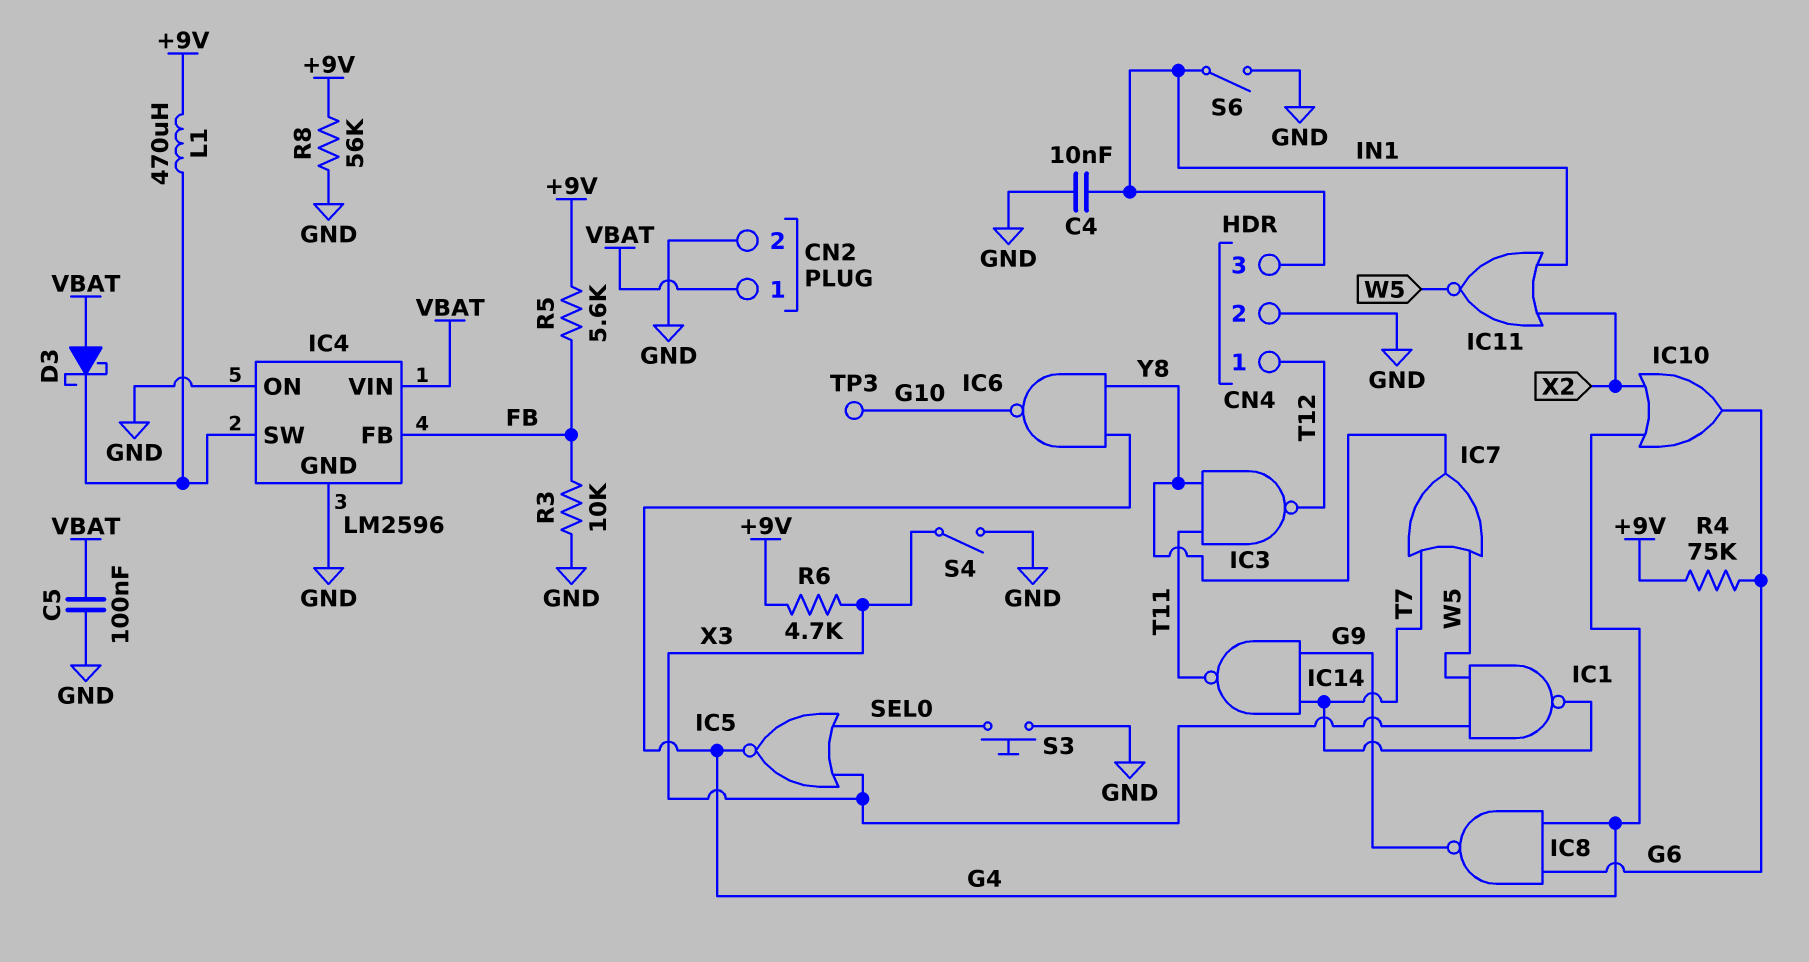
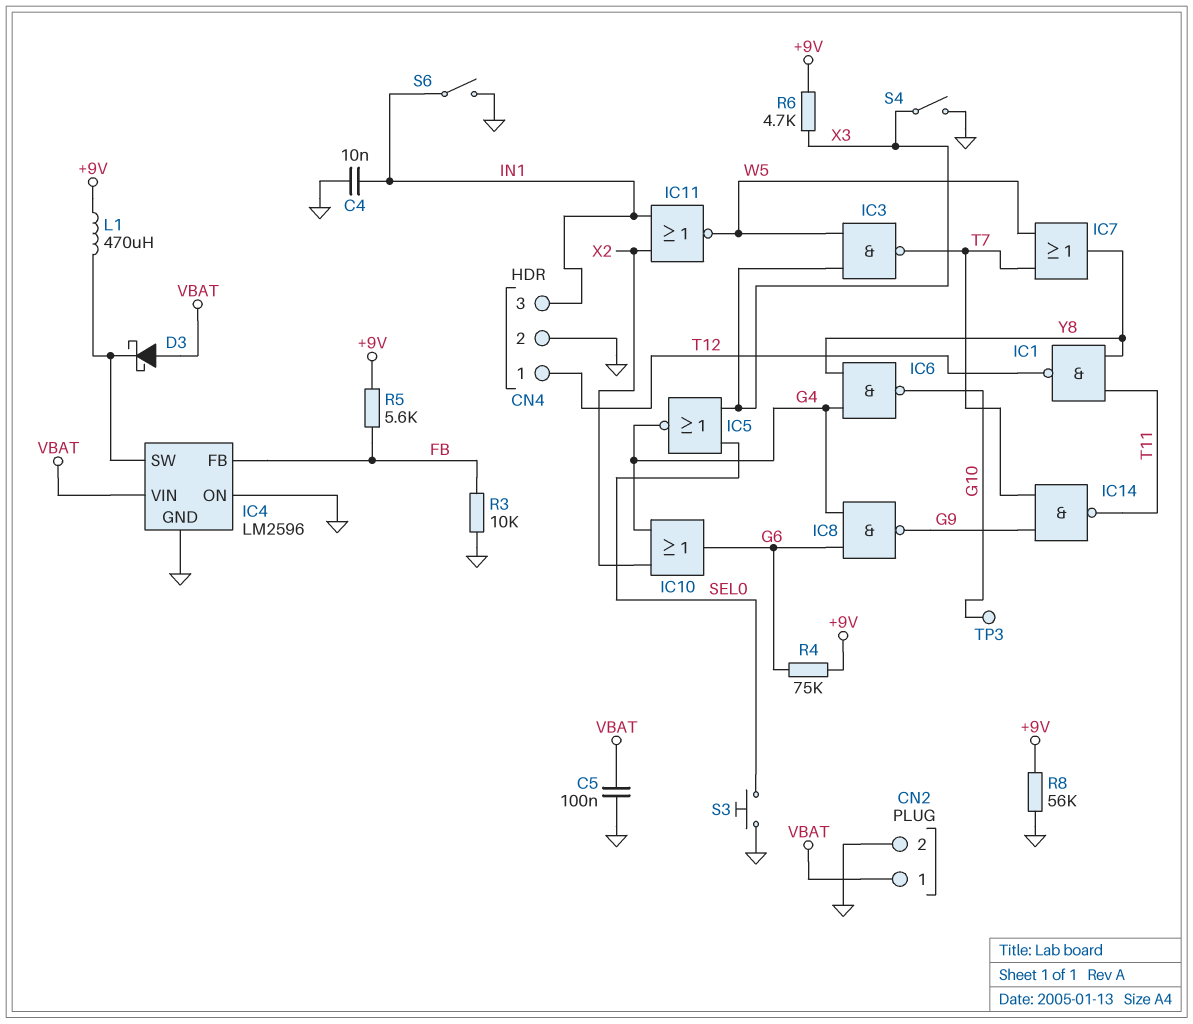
IC1: NAND (in W5, in X3, out T7) -> NAND (in T11, in Y8, out T12)
IC3: NAND (in T11, in Y8, out T12) -> NAND (in W5, in X3, out T7)

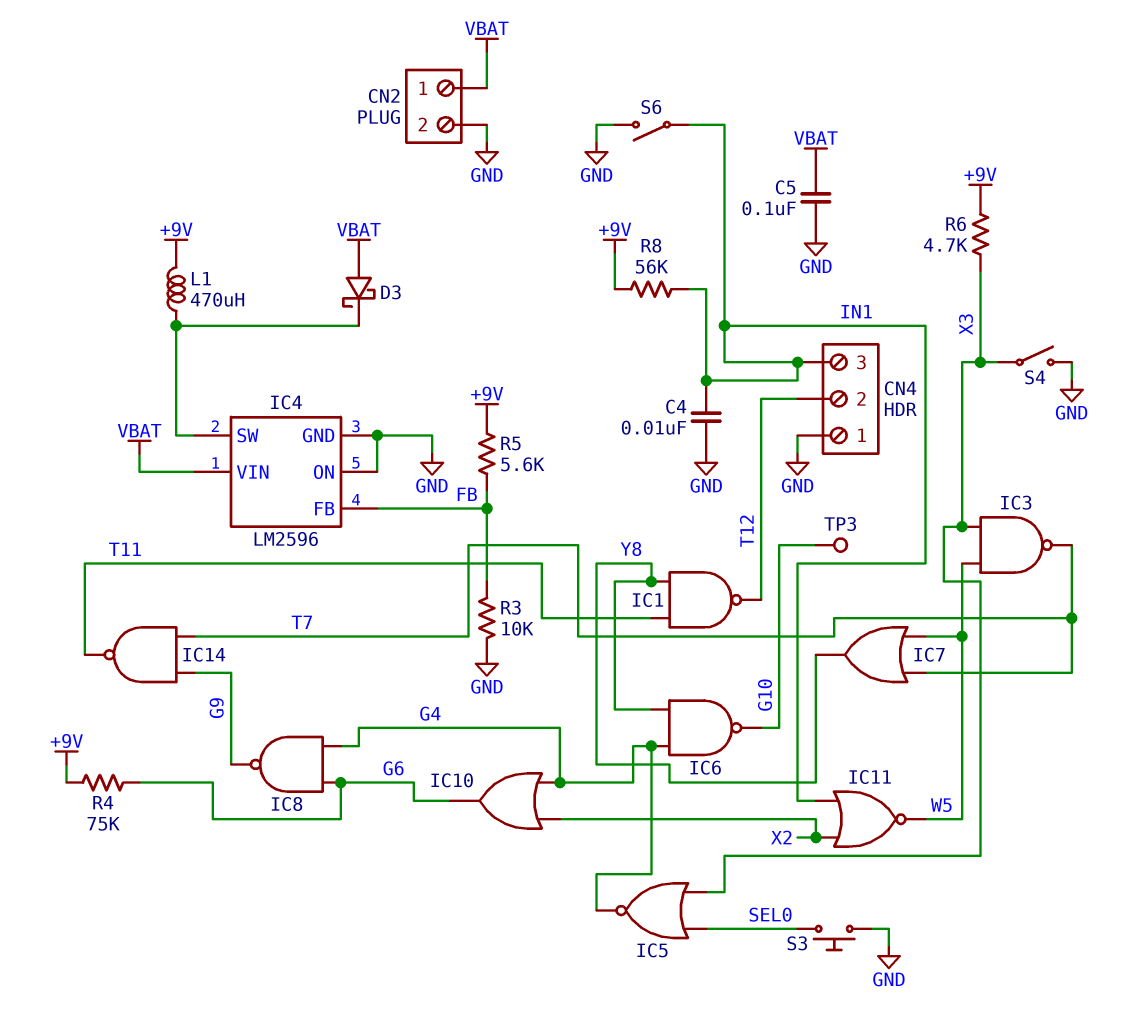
CN4 pin 1: T12 -> GND
CN4 pin 2: GND -> T12
R8: 56k (+9V, GND) -> 56k (+9V, IN1)

